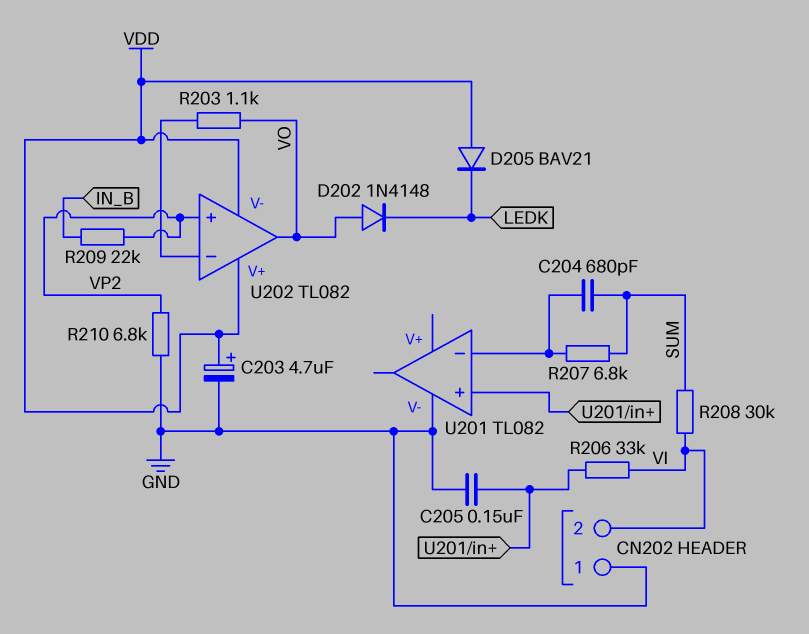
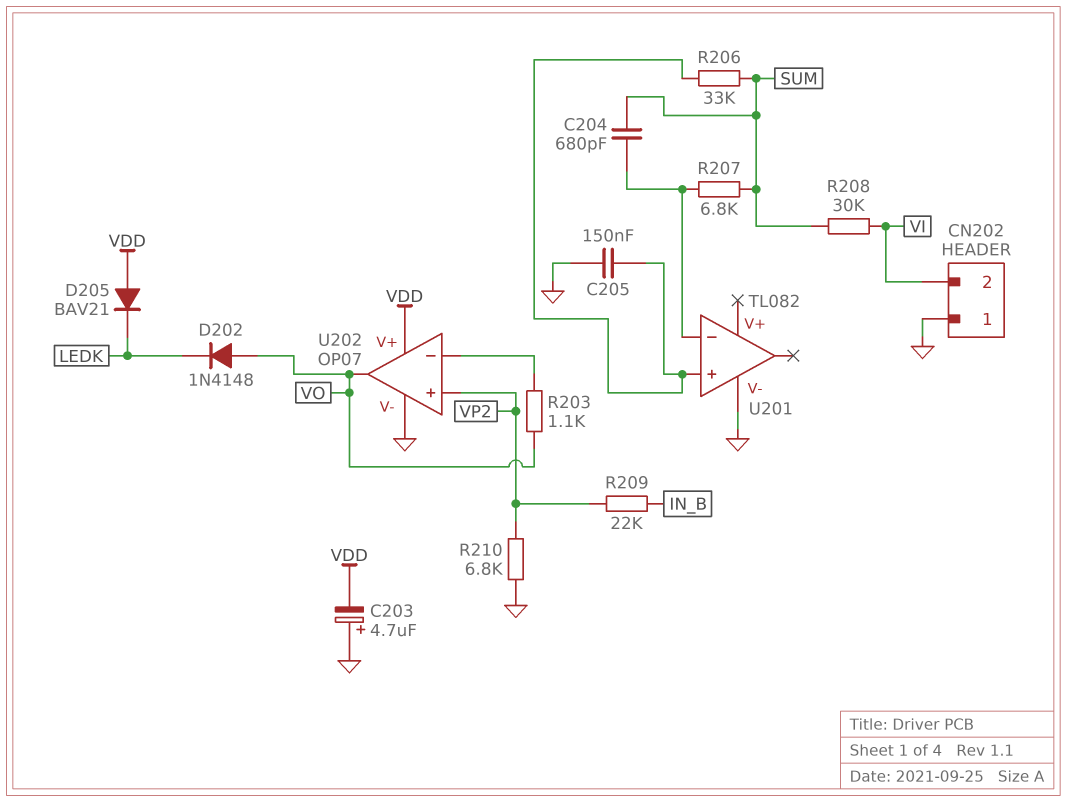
C203: 4.7uF (plus VDD, minus GND) -> 4.7uF (plus GND, minus VDD)
R206: 33k (U201/in+, VI) -> 33k (SUM, U201/in+)
U202: TL082 -> OP07
U202 pin V-: VDD -> GND

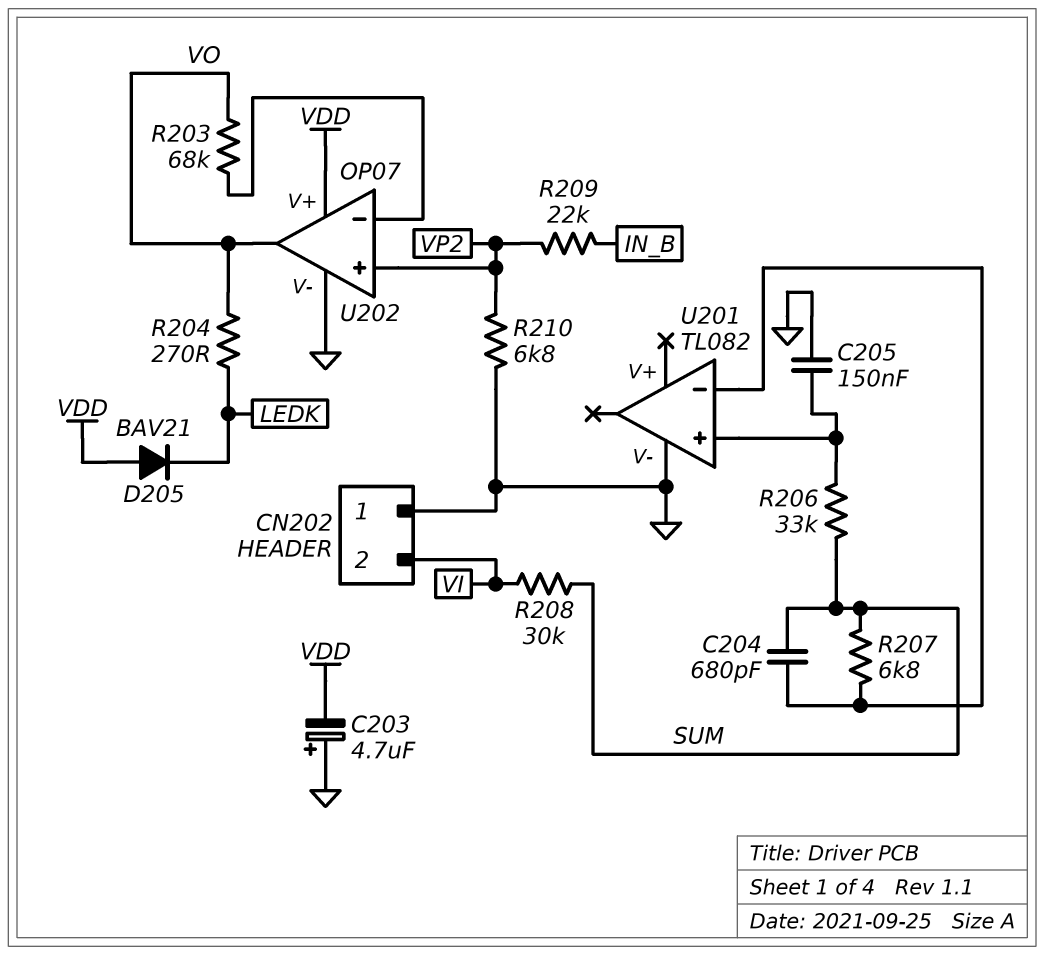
D202: diode 1N4148 (A VO, K LEDK) -> none
R203: 1.1k (U202/in-, VO) -> 68k (U202/in-, VO)
R204: none -> 270 (LEDK, VO)

